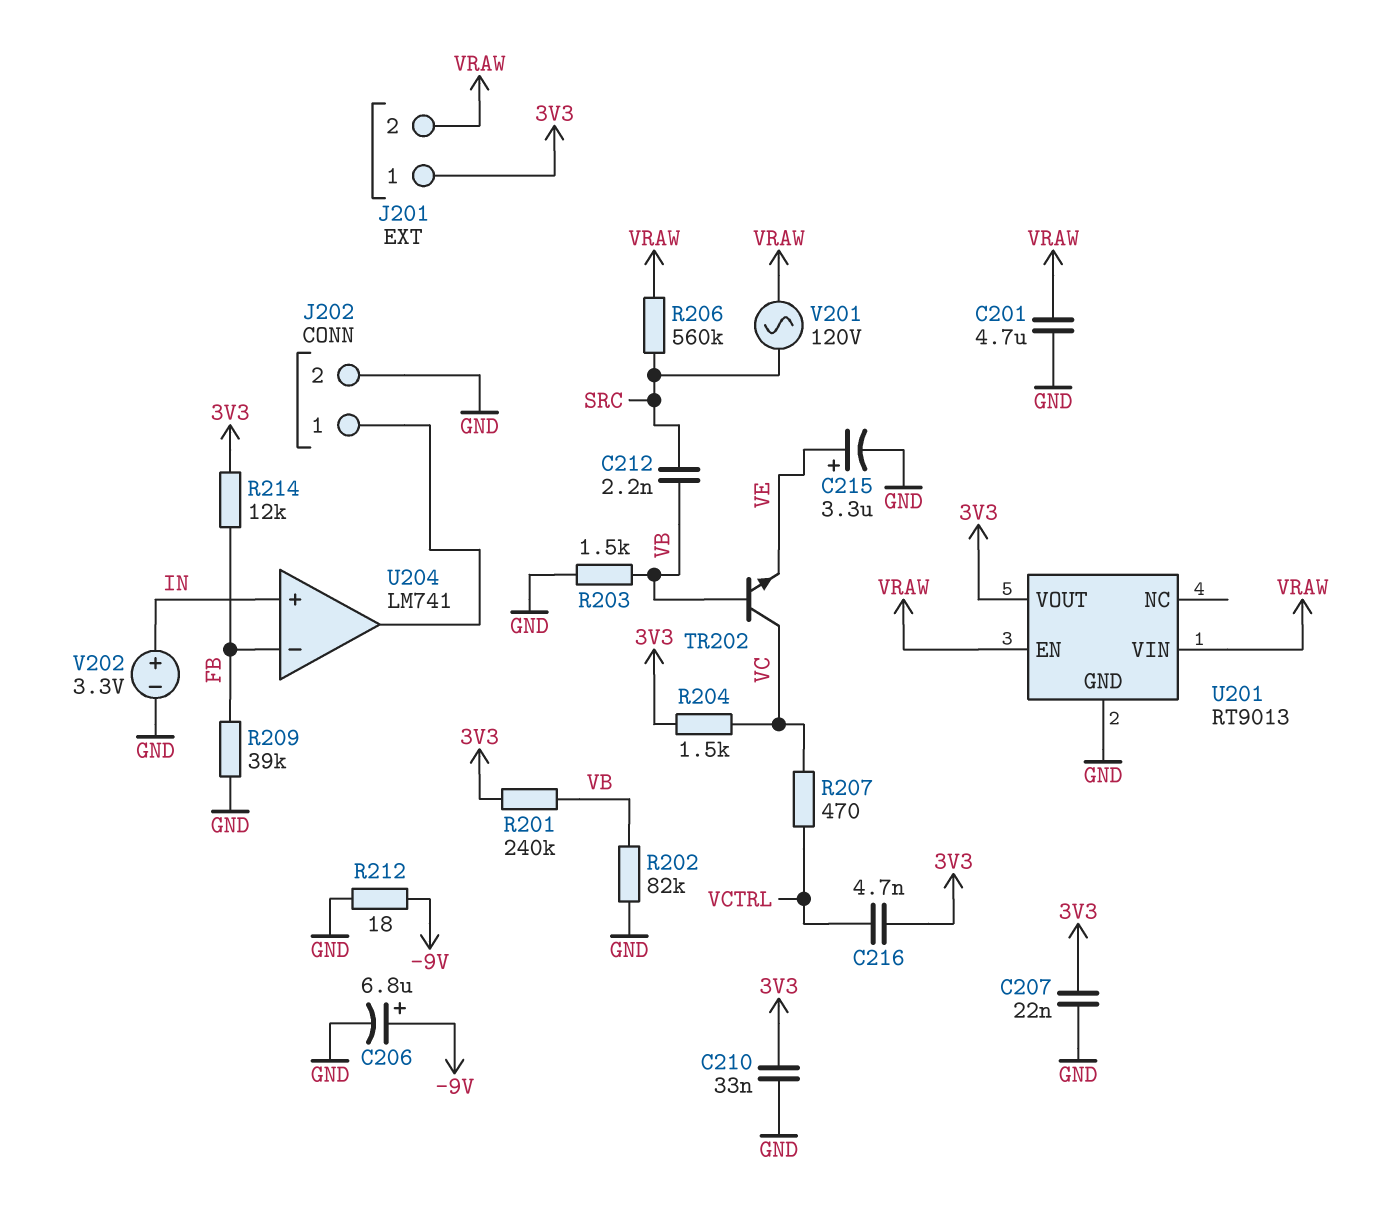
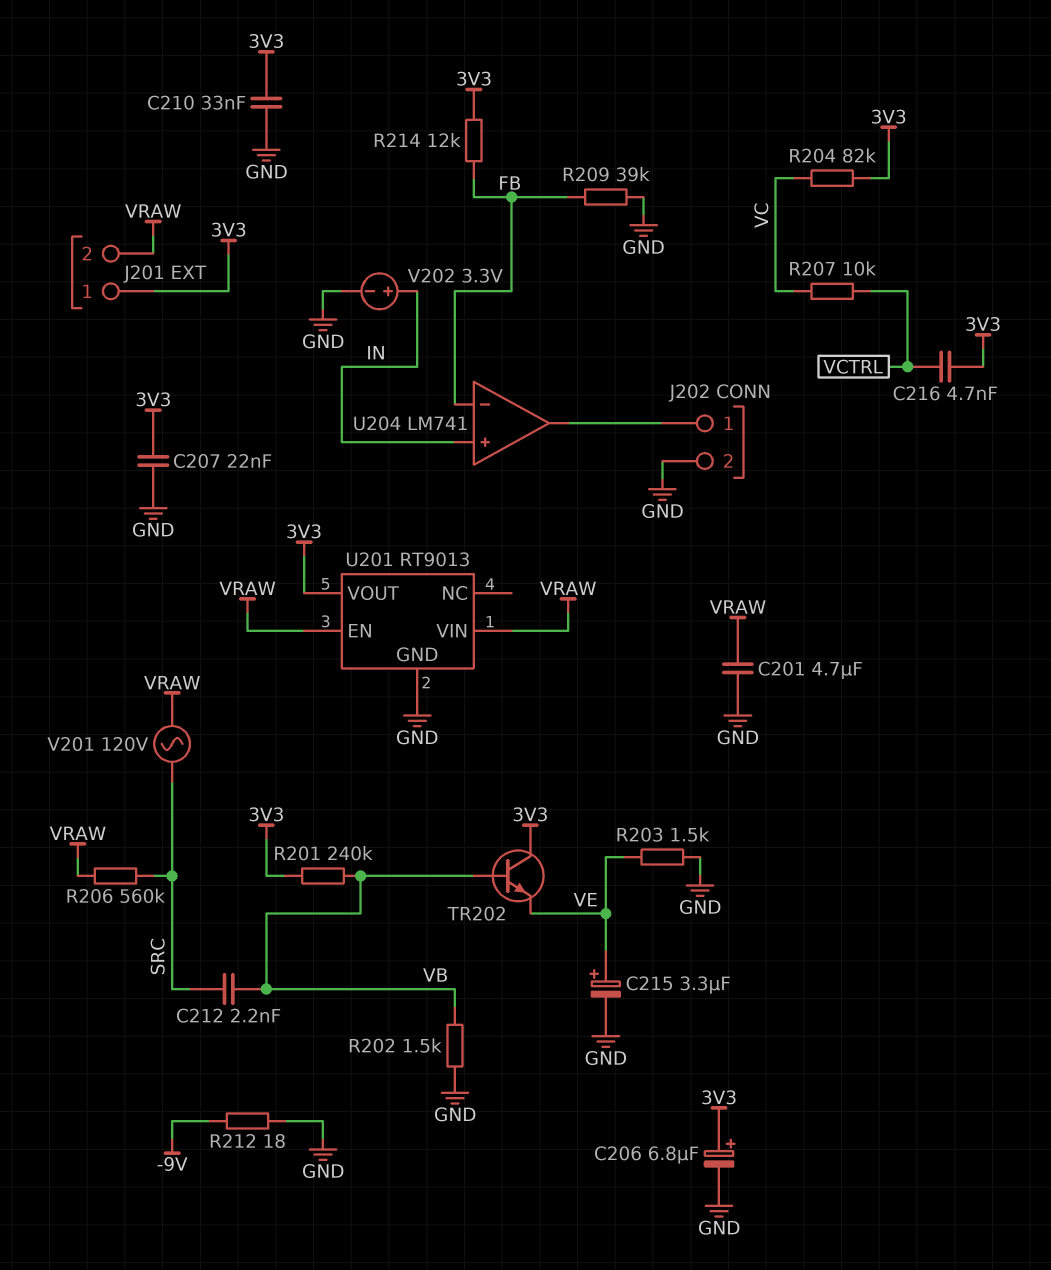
C206: 6.8uF (plus -9V, minus GND) -> 6.8uF (plus 3V3, minus GND)
R202: 82k (GND, VB) -> 1.5k (GND, VB)
R203: 1.5k (GND, VB) -> 1.5k (GND, VE)
R204: 1.5k (3V3, VC) -> 82k (3V3, VC)
R207: 470 (VC, VCTRL) -> 10k (VC, VCTRL)
TR202: NPN (B VB, C VC, E VE) -> NPN (B VB, C 3V3, E VE)

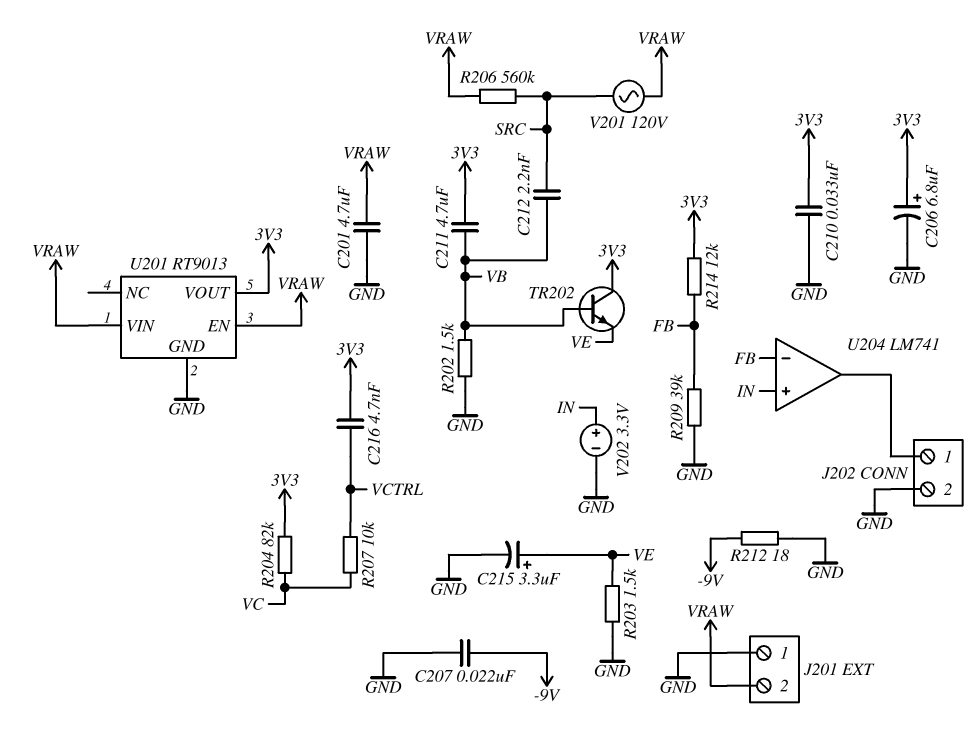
C207: 22nF (3V3, GND) -> 22nF (-9V, GND)
C211: none -> 4.7uF (3V3, VB)
J201 pin 1: 3V3 -> GND
R201: 240k (3V3, VB) -> none

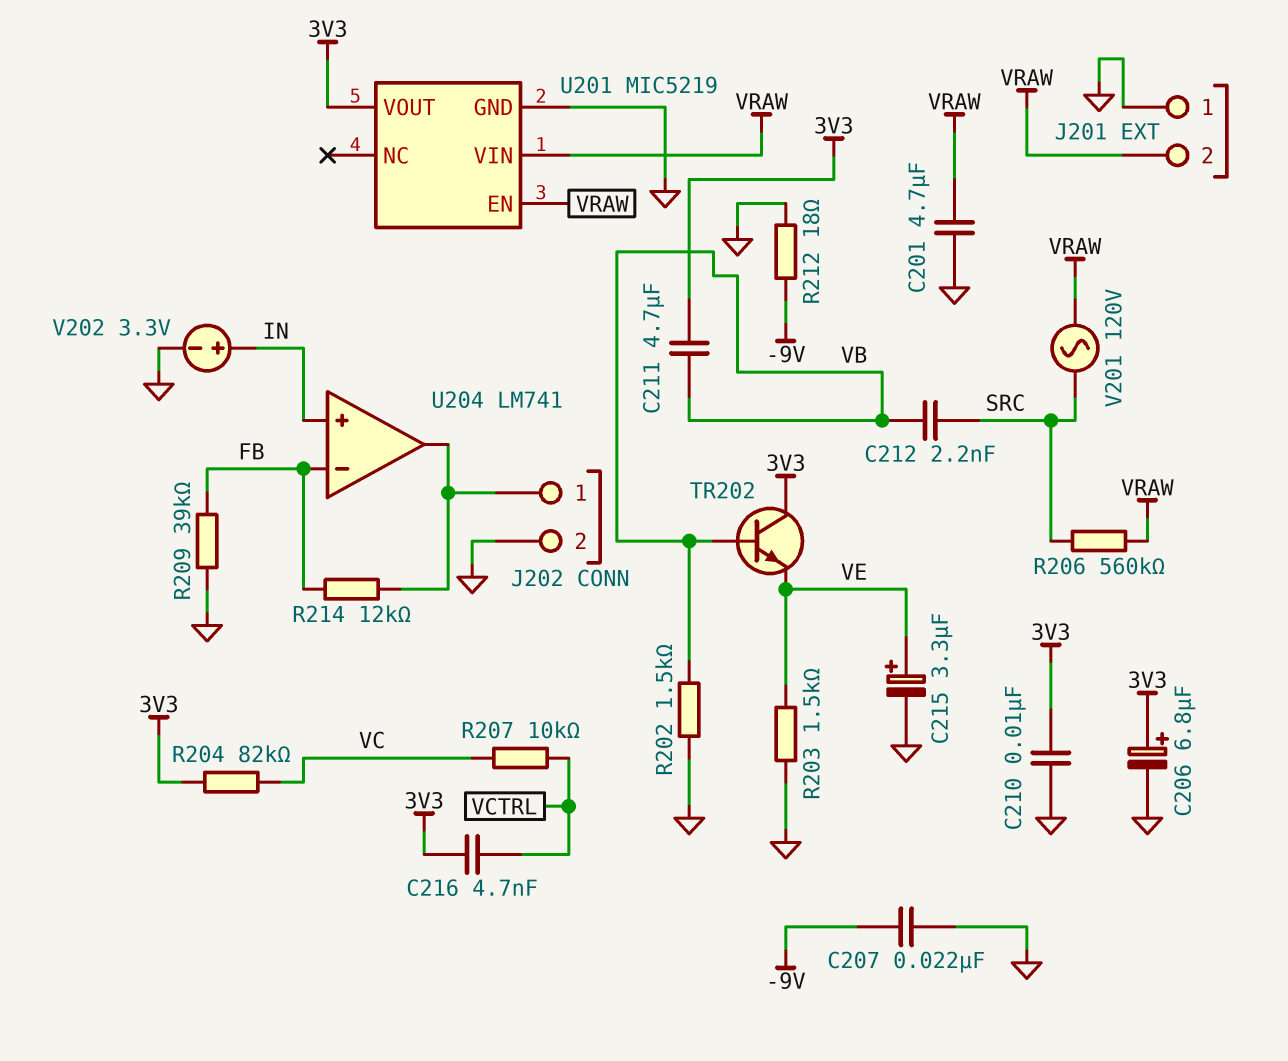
C210: 33nF (3V3, GND) -> 10nF (3V3, GND)
R214: 12k (3V3, FB) -> 12k (FB, J202/1)
U201: RT9013 -> MIC5219

